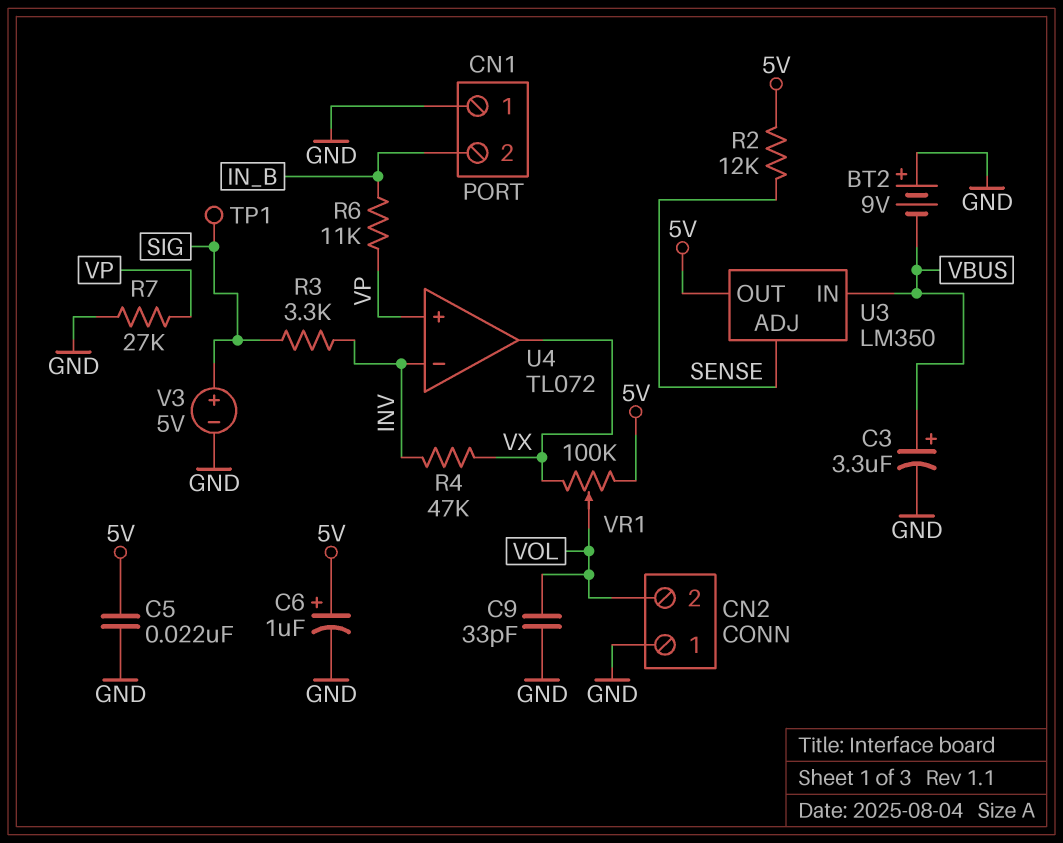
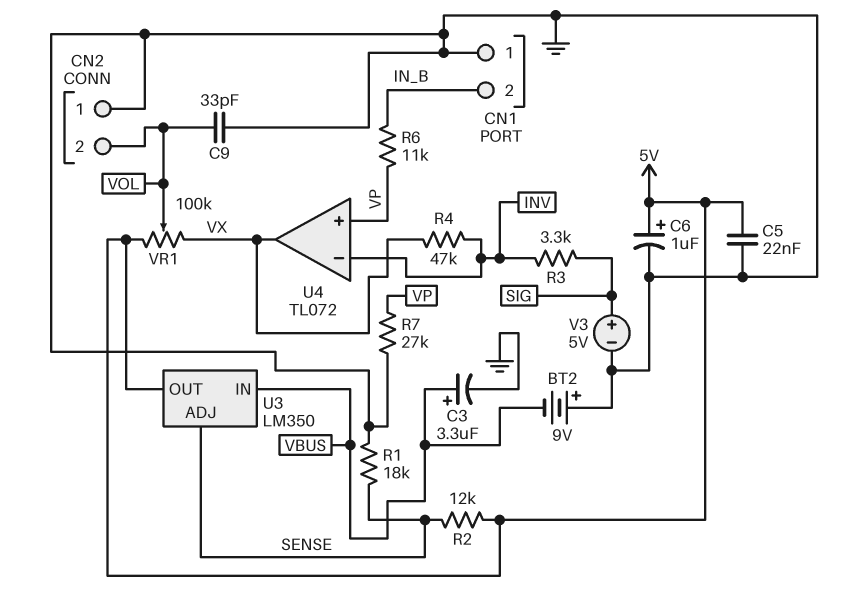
R1: none -> 18k (GND, SENSE)
TP1: test point (SIG) -> none

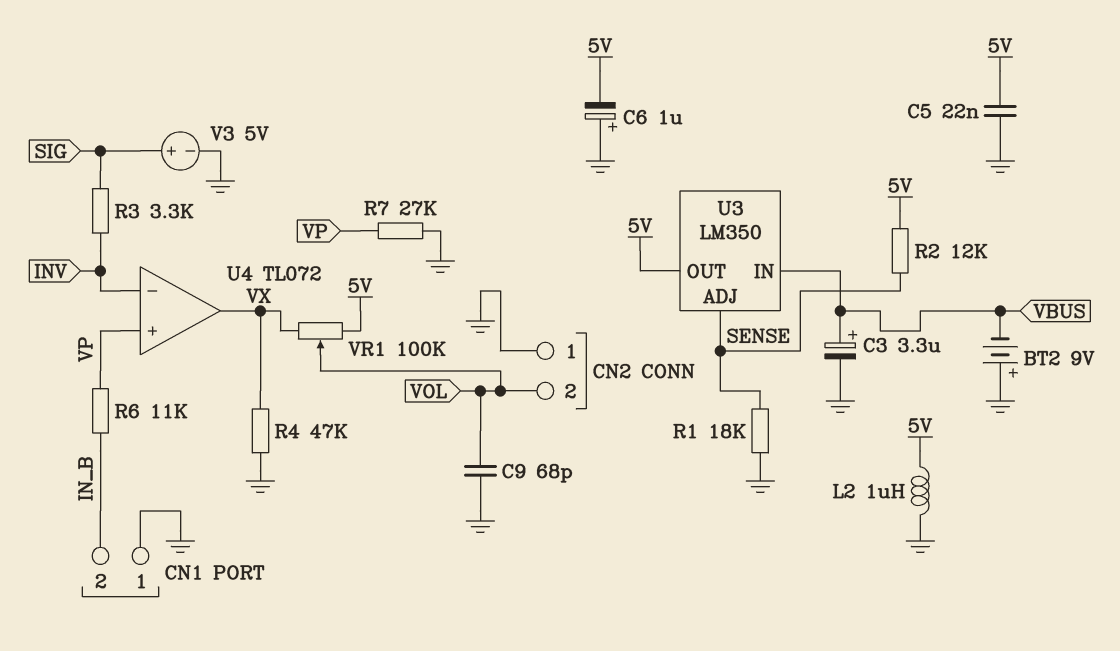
C6: 1uF (plus 5V, minus GND) -> 1uF (plus GND, minus 5V)
C9: 33pF (GND, VOL) -> 68pF (GND, VOL)
L2: none -> 1uH (5V, GND)
R4: 47k (INV, VX) -> 47k (GND, VX)

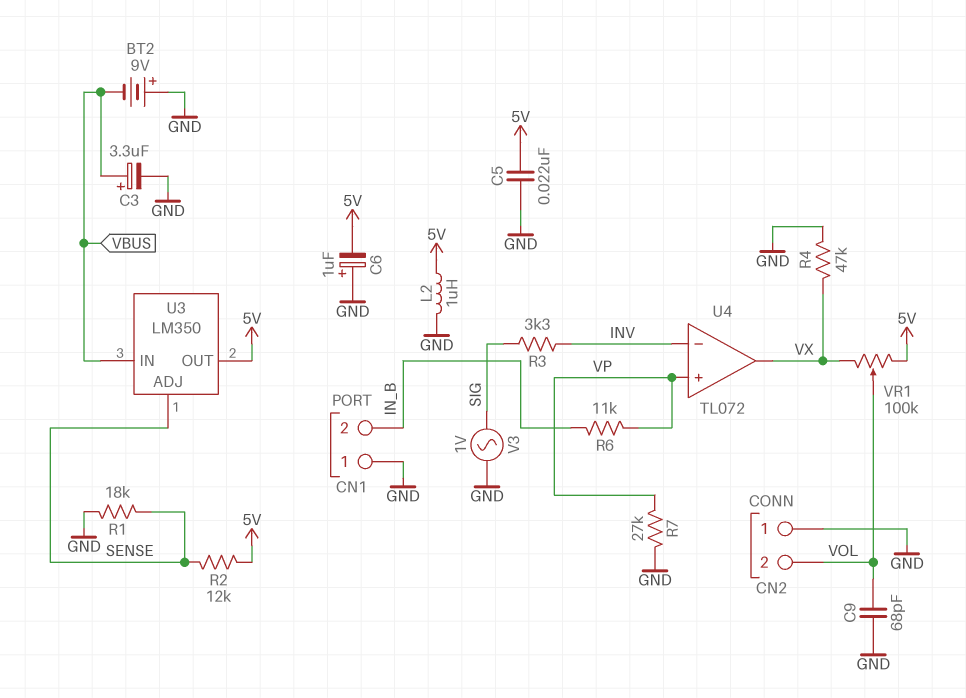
V3: 5V (plus SIG, minus GND) -> AC 1V (GND, SIG)

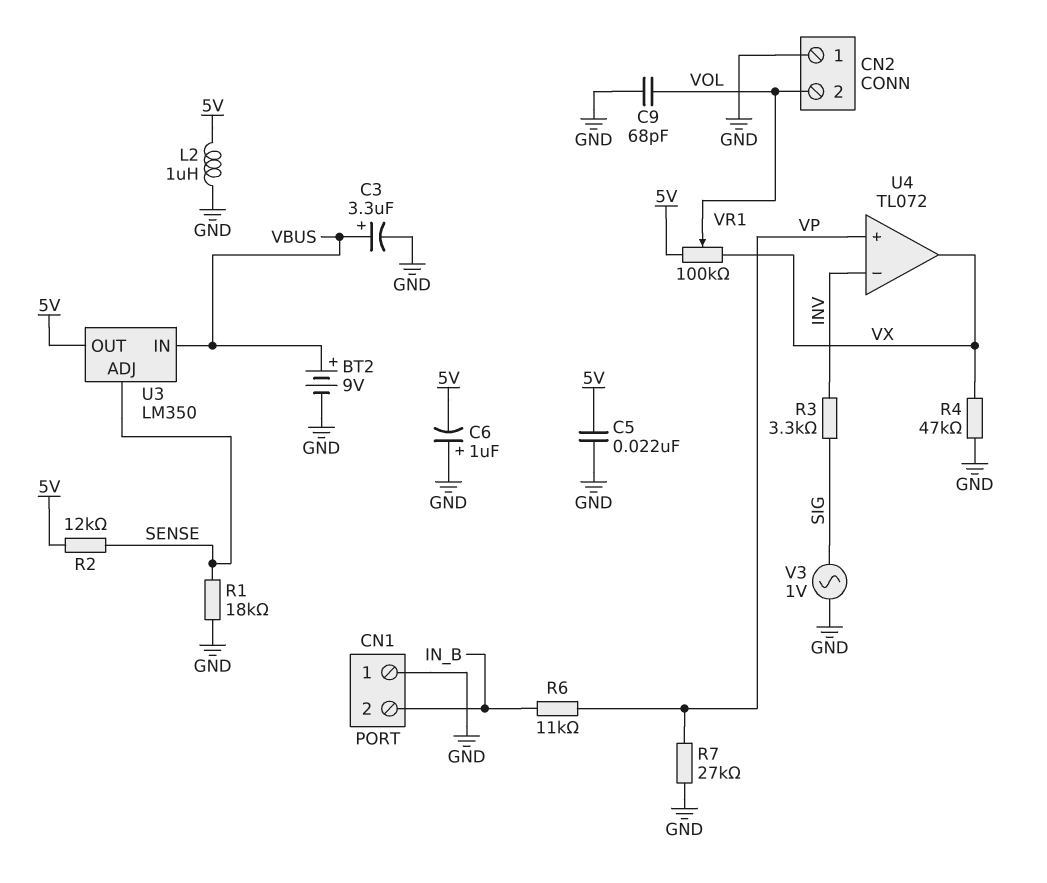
BT2: 9V (plus GND, minus VBUS) -> 9V (plus VBUS, minus GND)

